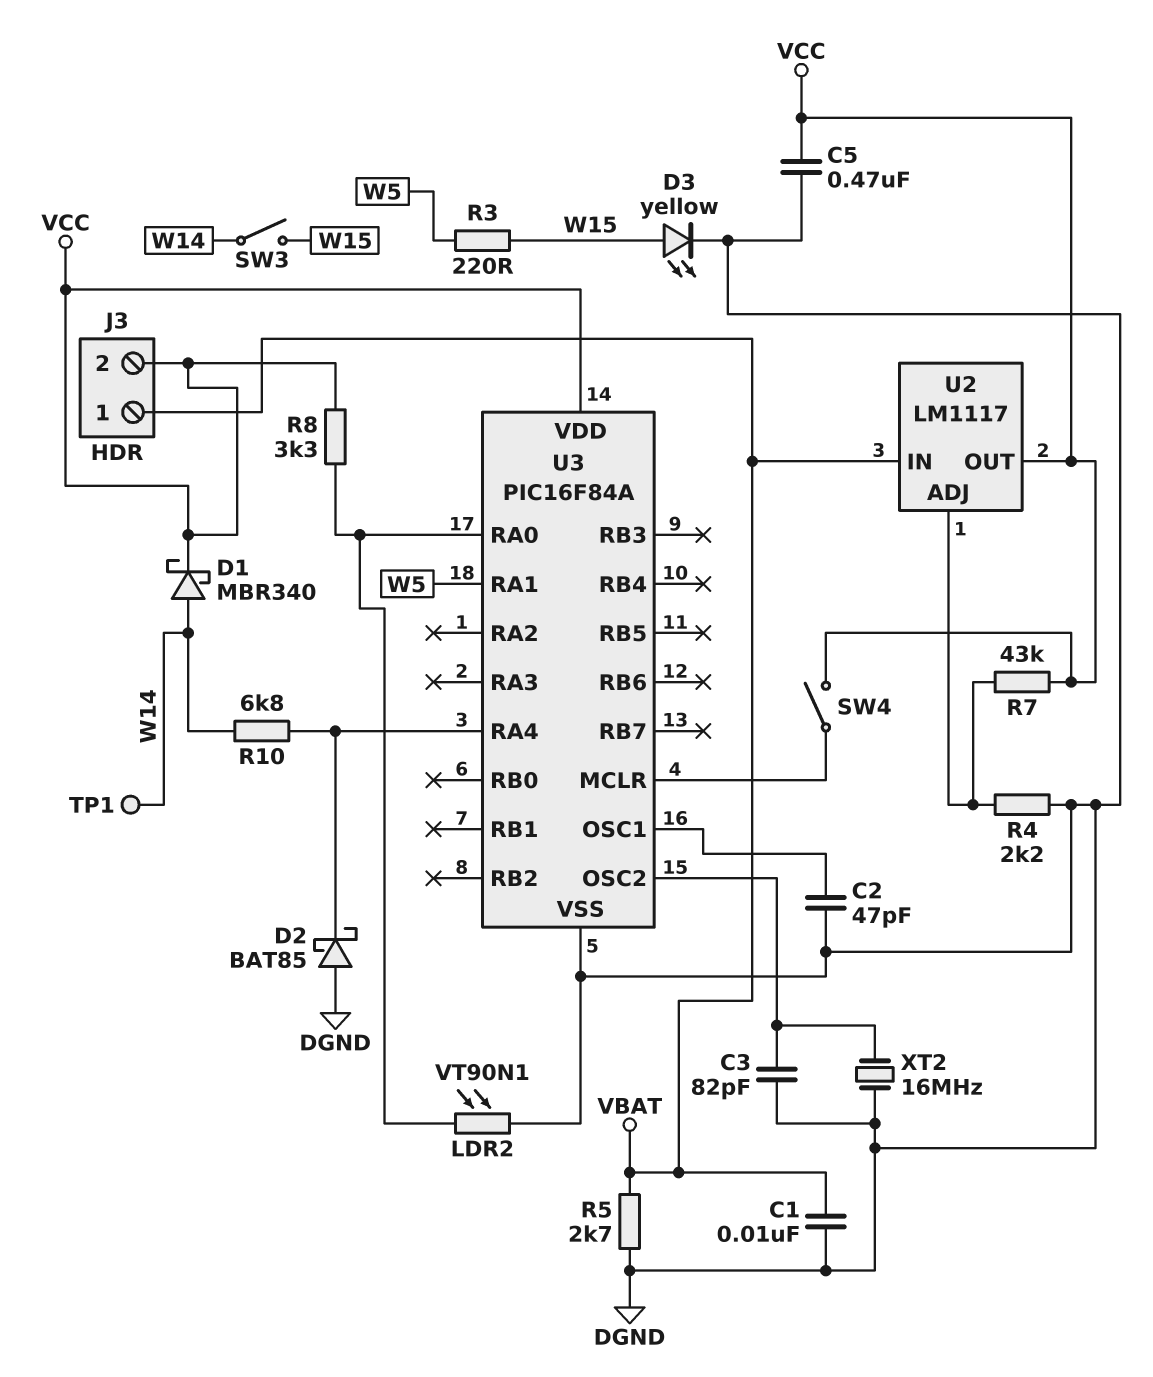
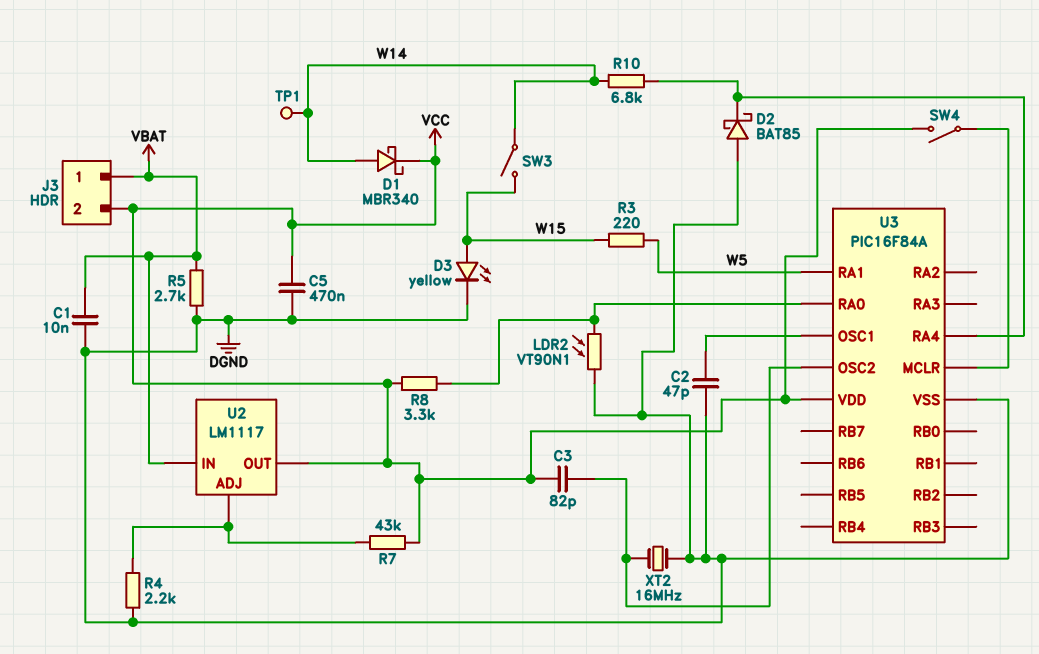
C3: 82pF (DGND, U3/OSC2) -> 82pF (U3/OSC2, VCC)

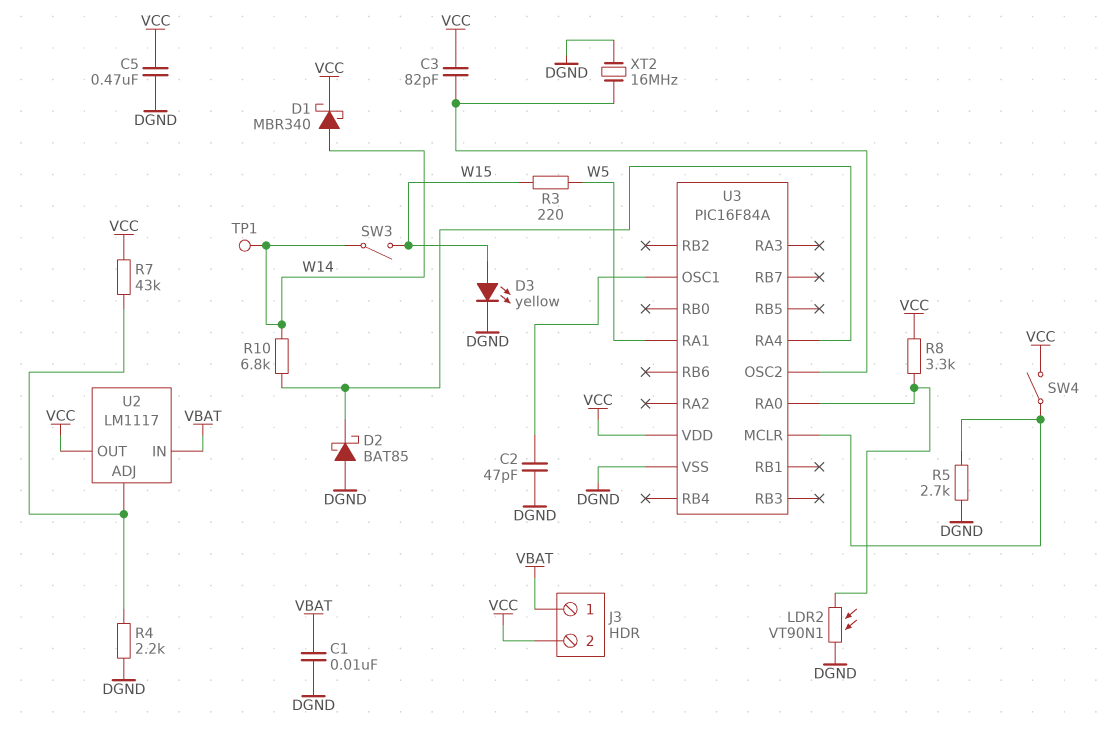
R5: 2.7k (DGND, VBAT) -> 2.7k (DGND, U3/MCLR)

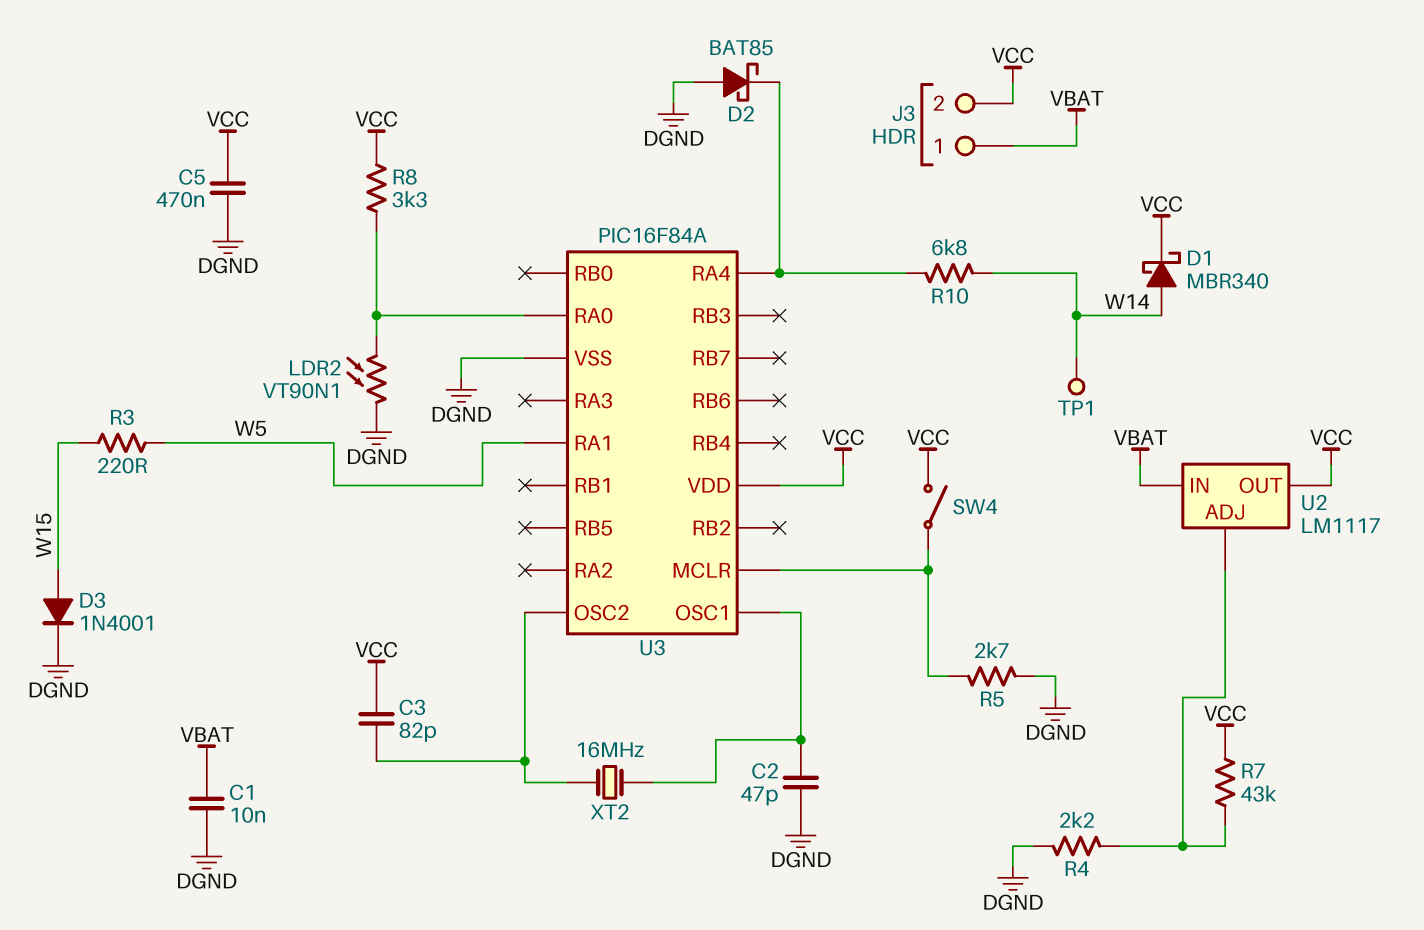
D3: LED yellow (A W15, K DGND) -> diode 1N4001 (A W15, K DGND)
SW3: switch (W14, W15) -> none
XT2: 16MHz (DGND, U3/OSC2) -> 16MHz (U3/OSC1, U3/OSC2)

